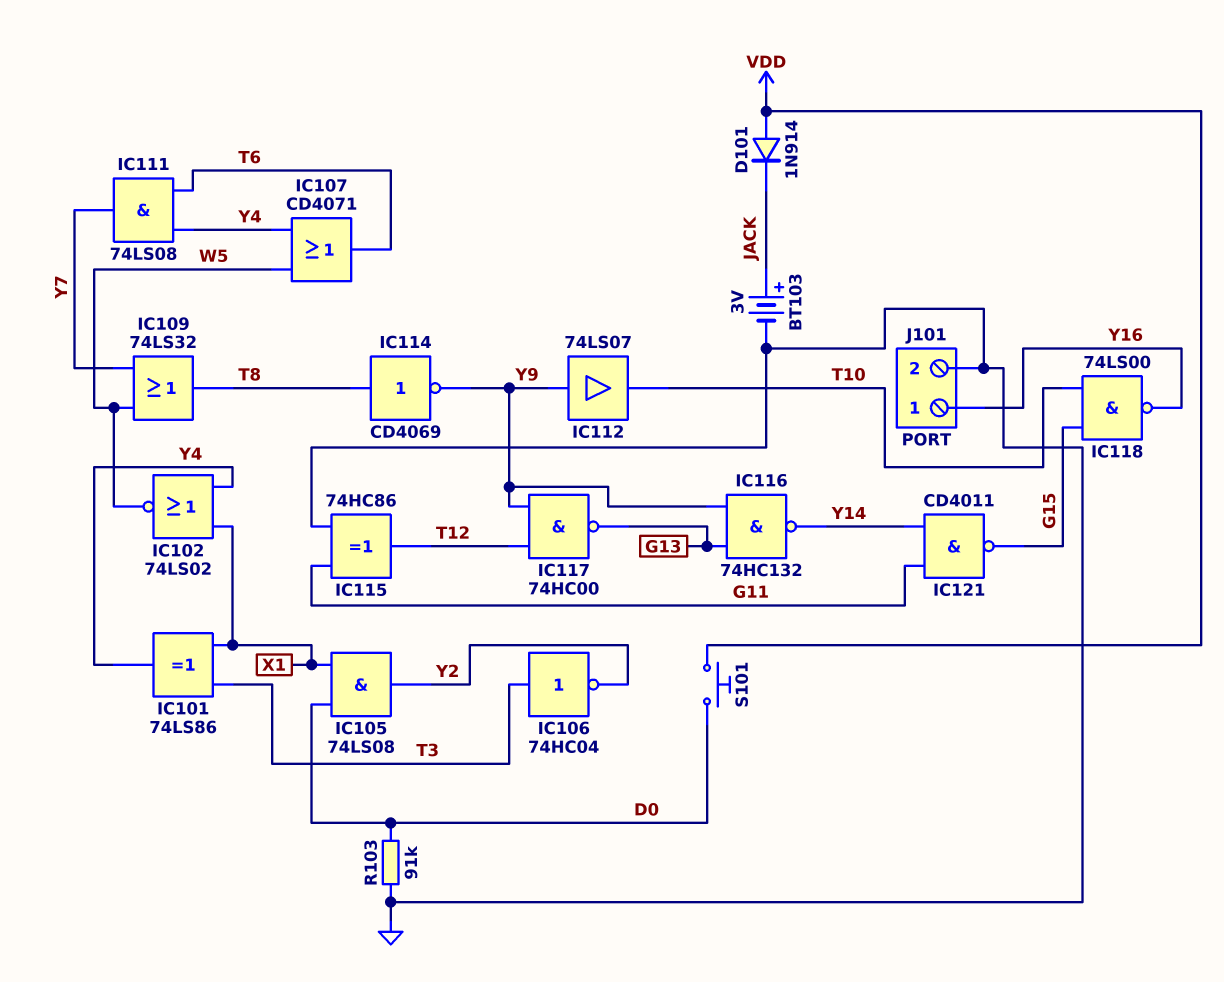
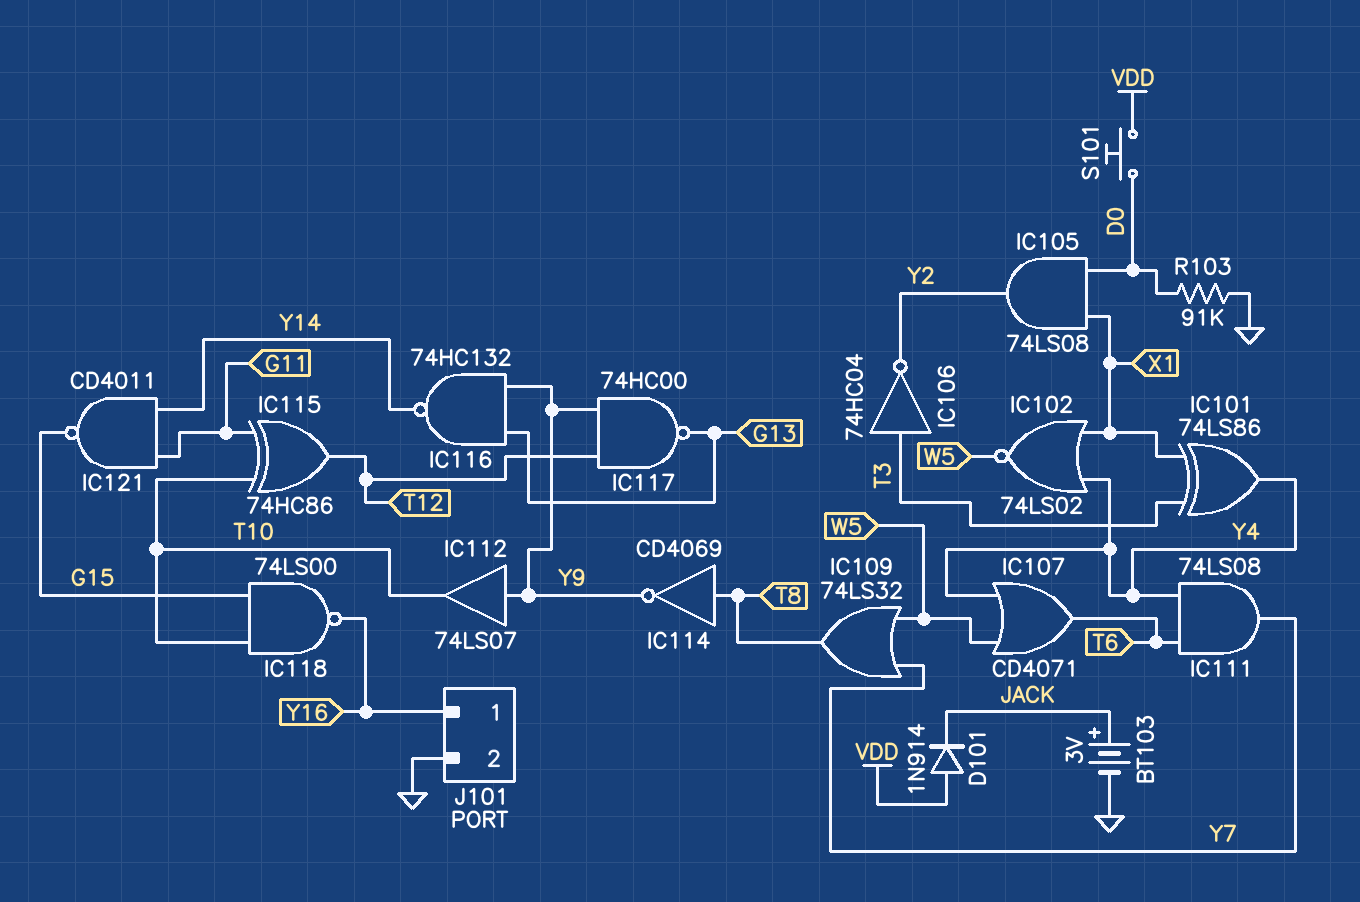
IC115: XOR 74HC86 (in G11, in GND, out T12) -> XOR 74HC86 (in G11, in T10, out T12)

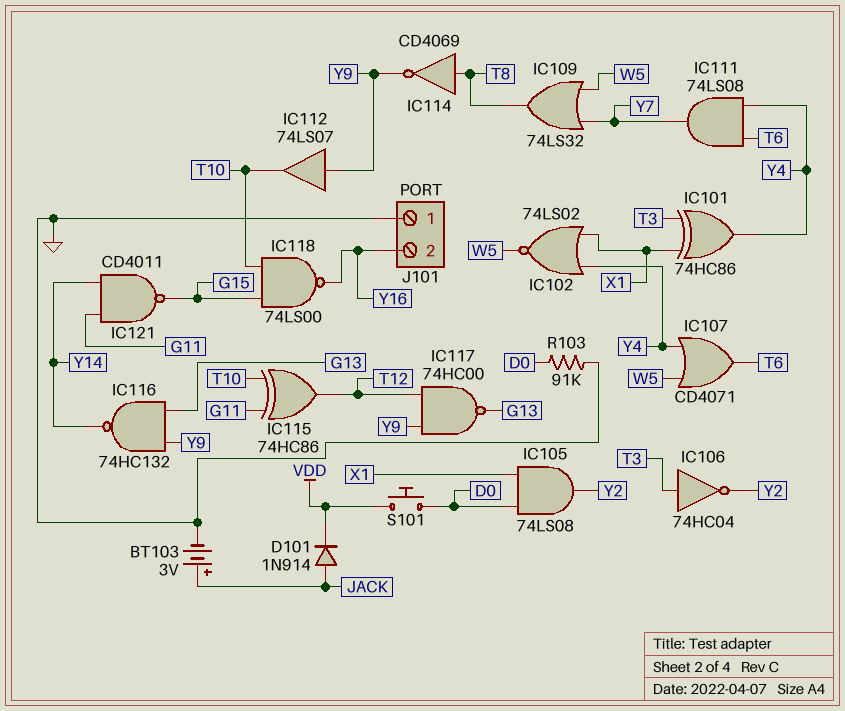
D101: diode 1N914 (A VDD, K JACK) -> diode 1N914 (A JACK, K VDD)
IC101: XOR 74LS86 (in T3, in X1, out Y4) -> XOR 74HC86 (in T3, in X1, out Y4)
J101 pin 1: Y16 -> GND
J101 pin 2: GND -> Y16

